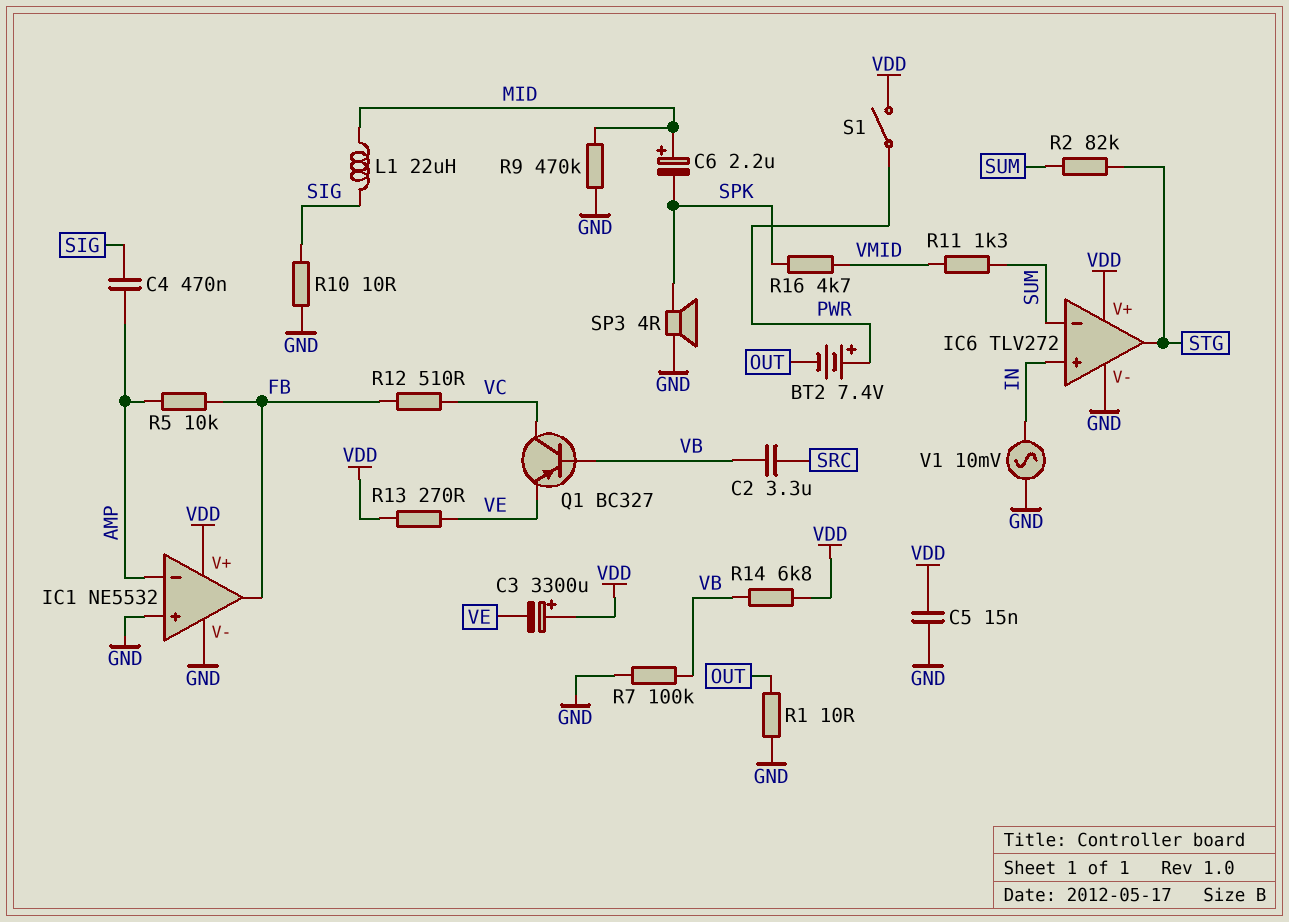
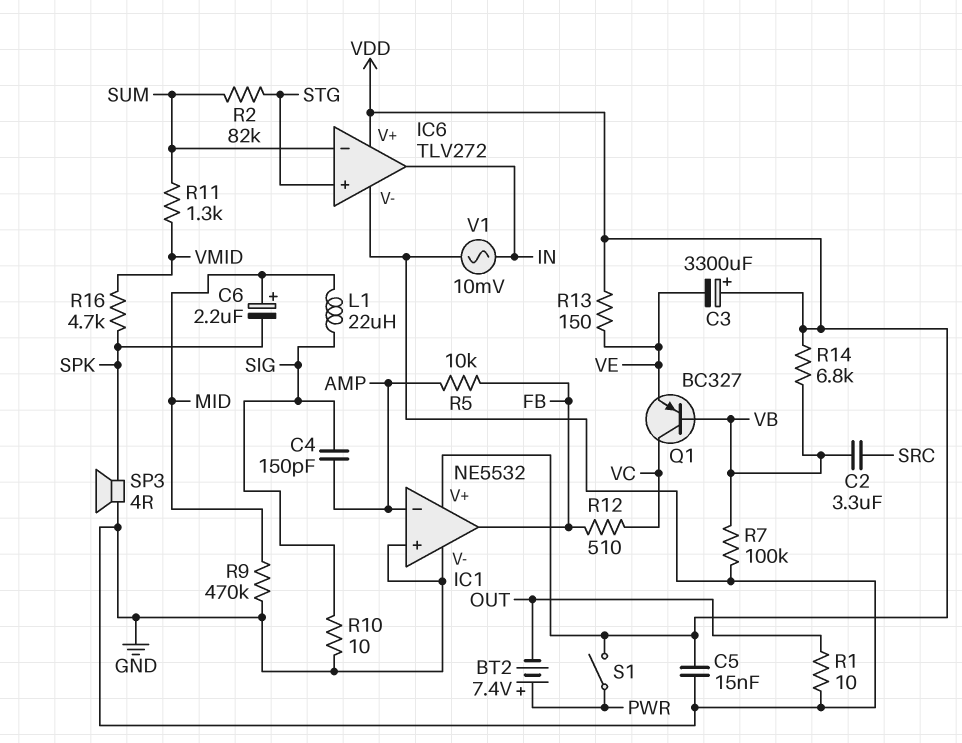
C4: 470nF (AMP, SIG) -> 150pF (AMP, SIG)
IC6 pin in+: IN -> STG
IC6 pin out: STG -> IN
R13: 270 (VDD, VE) -> 150 (VDD, VE)

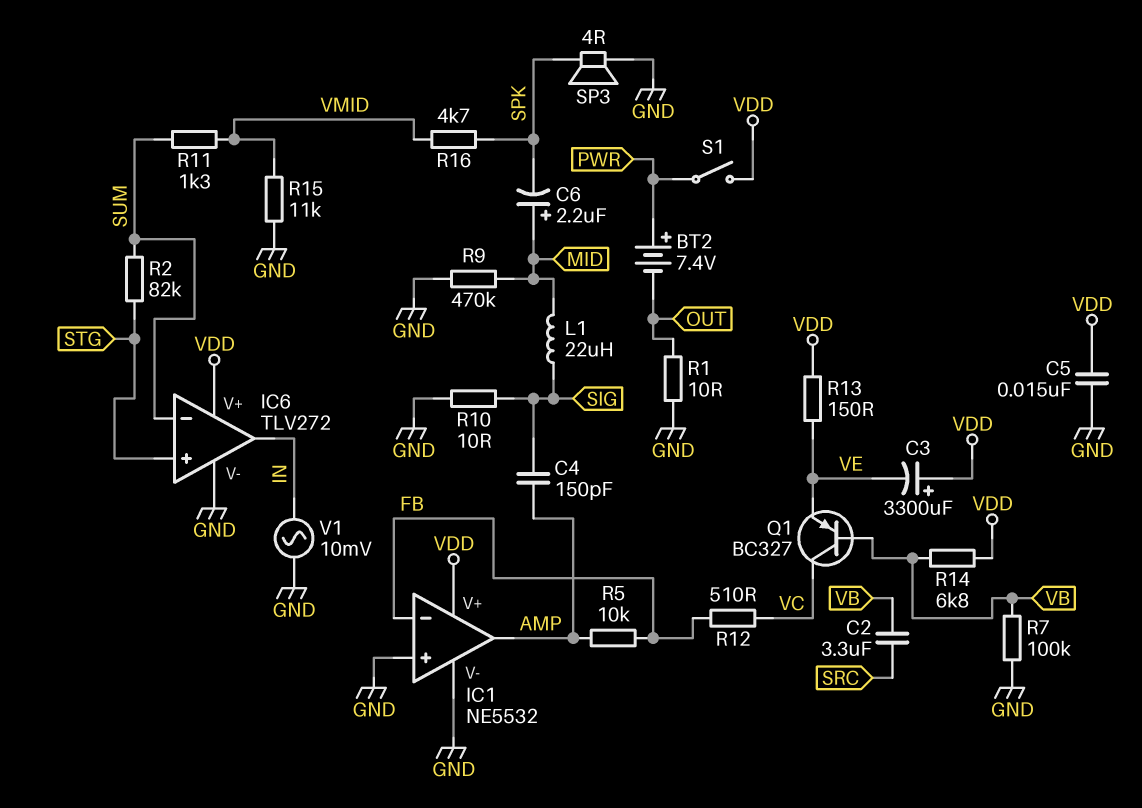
IC1 pin in-: AMP -> FB
IC1 pin out: FB -> AMP
R15: none -> 11k (GND, VMID)

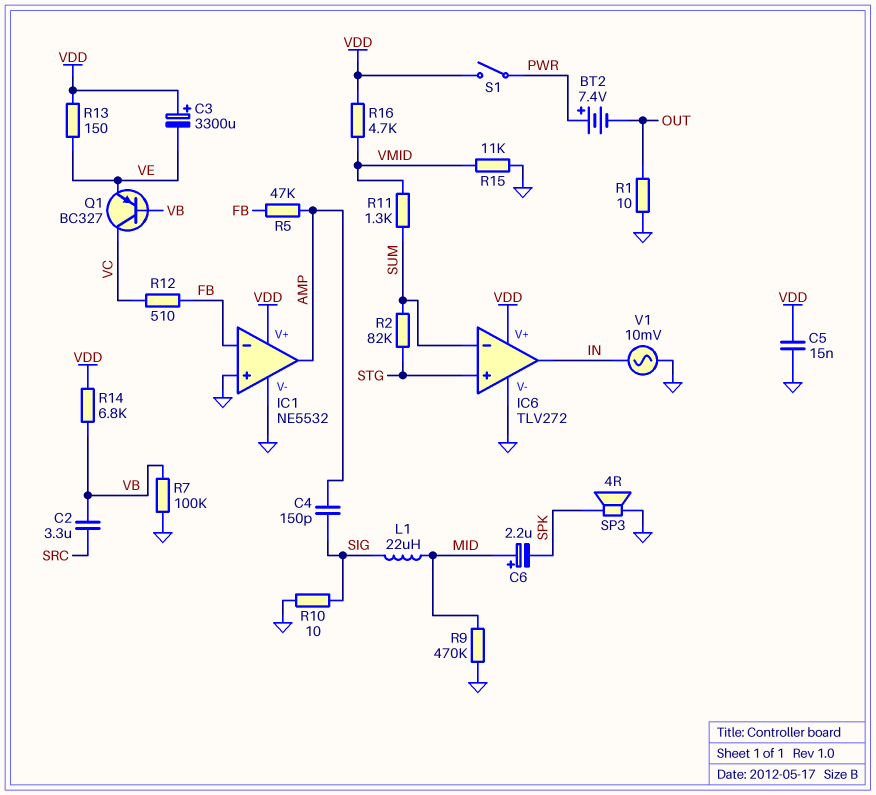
R5: 10k (AMP, FB) -> 47k (AMP, FB)
R16: 4.7k (SPK, VMID) -> 4.7k (VDD, VMID)

